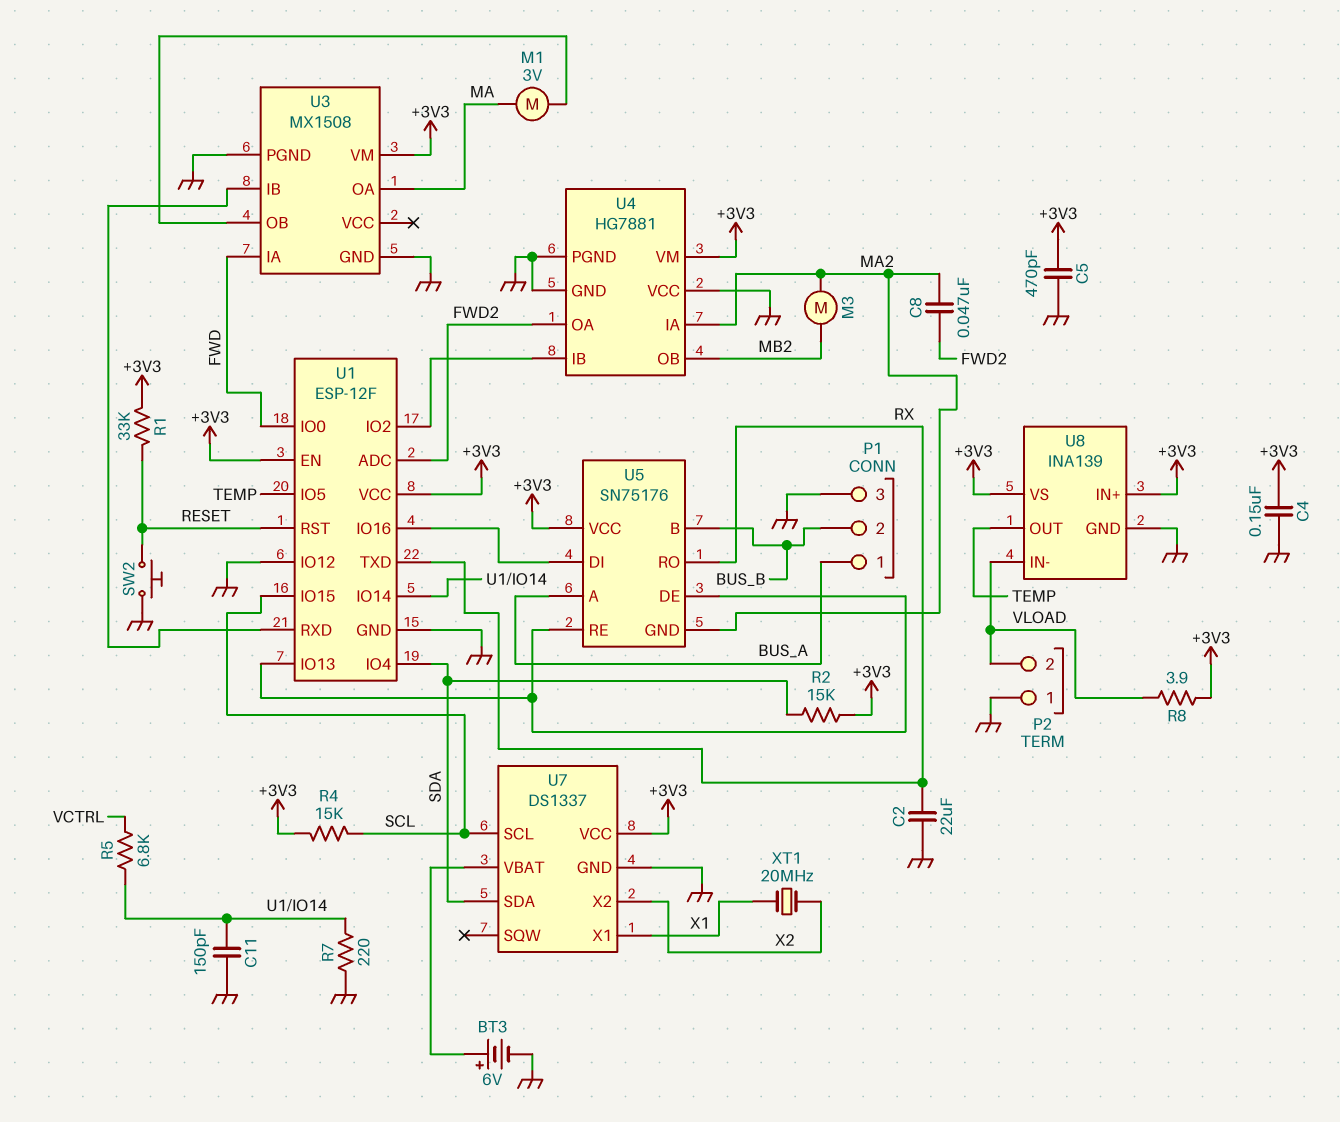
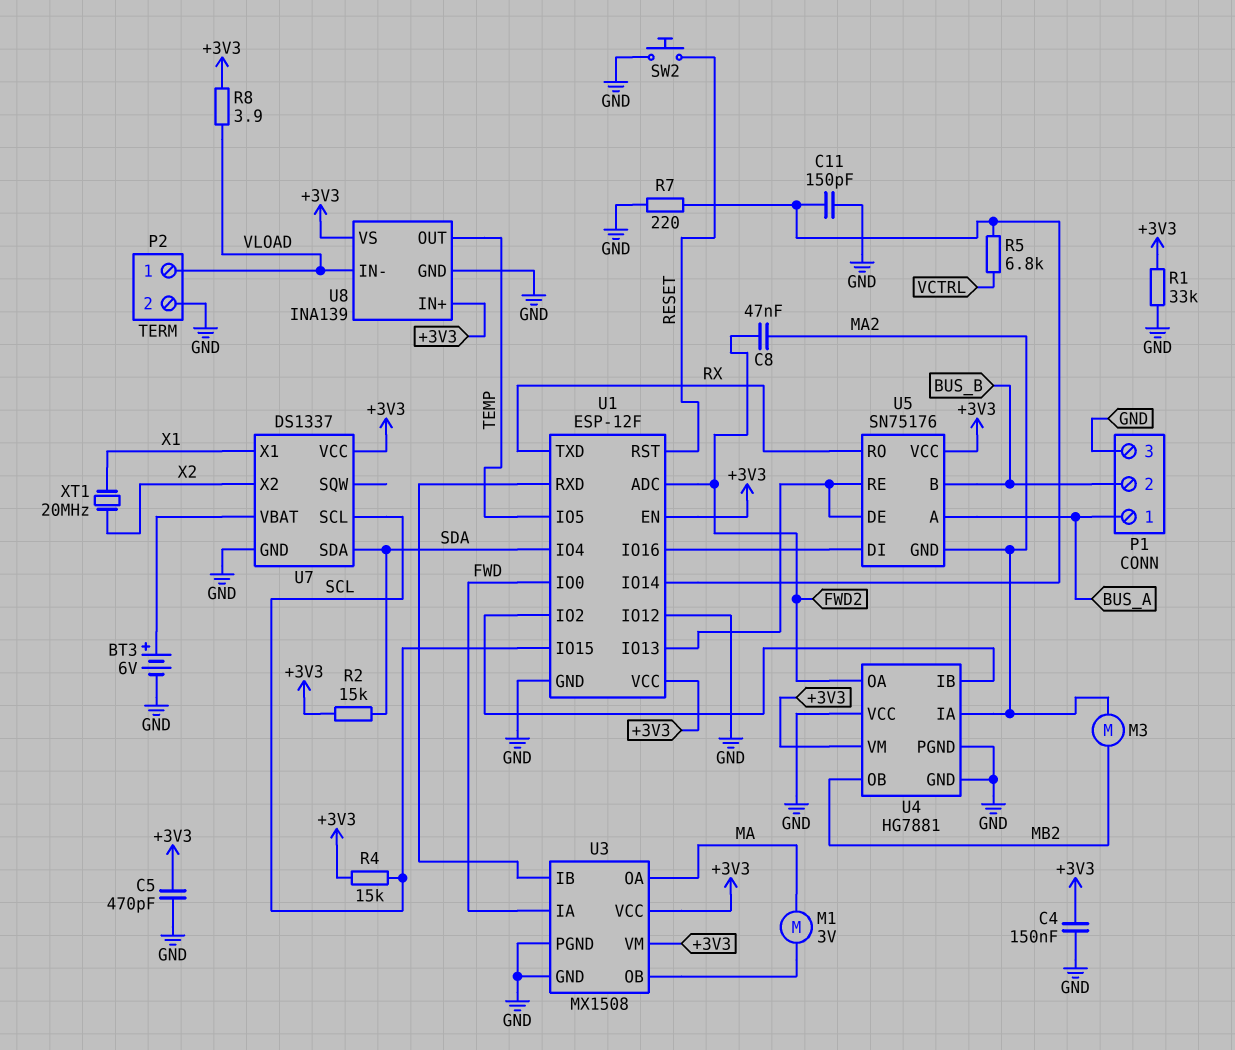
C2: 22uF (GND, RX) -> none
P2 pin 1: GND -> VLOAD
P2 pin 2: VLOAD -> GND
R1: 33k (+3V3, RESET) -> 33k (+3V3, GND)
U3 pin VCC: none -> +3V3

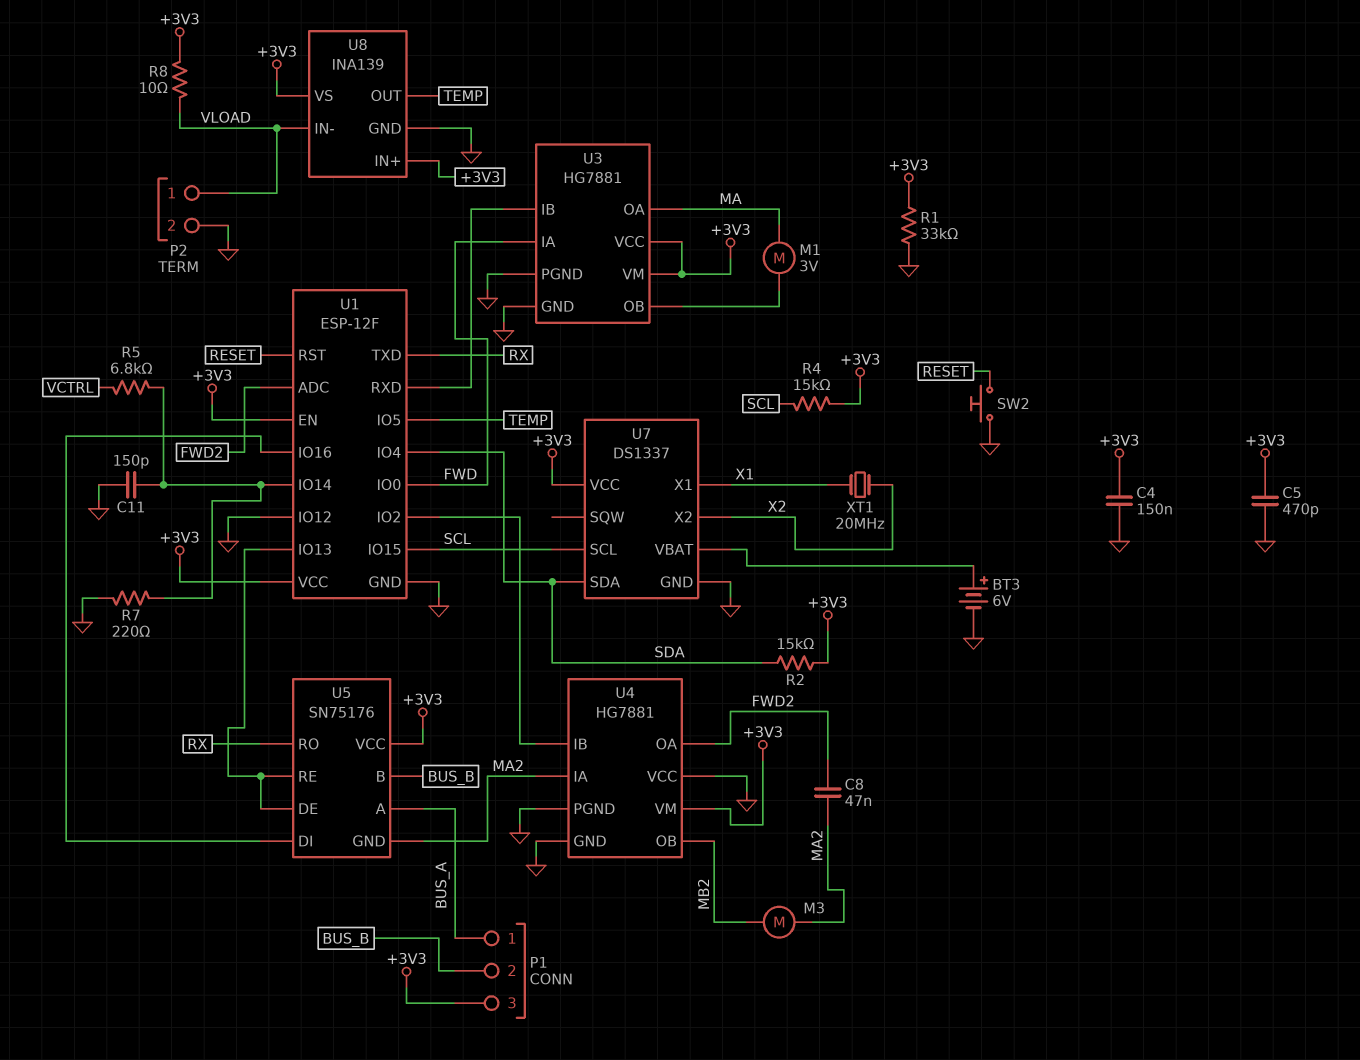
P1 pin 3: GND -> +3V3
R8: 3.9 (+3V3, VLOAD) -> 10 (+3V3, VLOAD)
U3: MX1508 -> HG7881

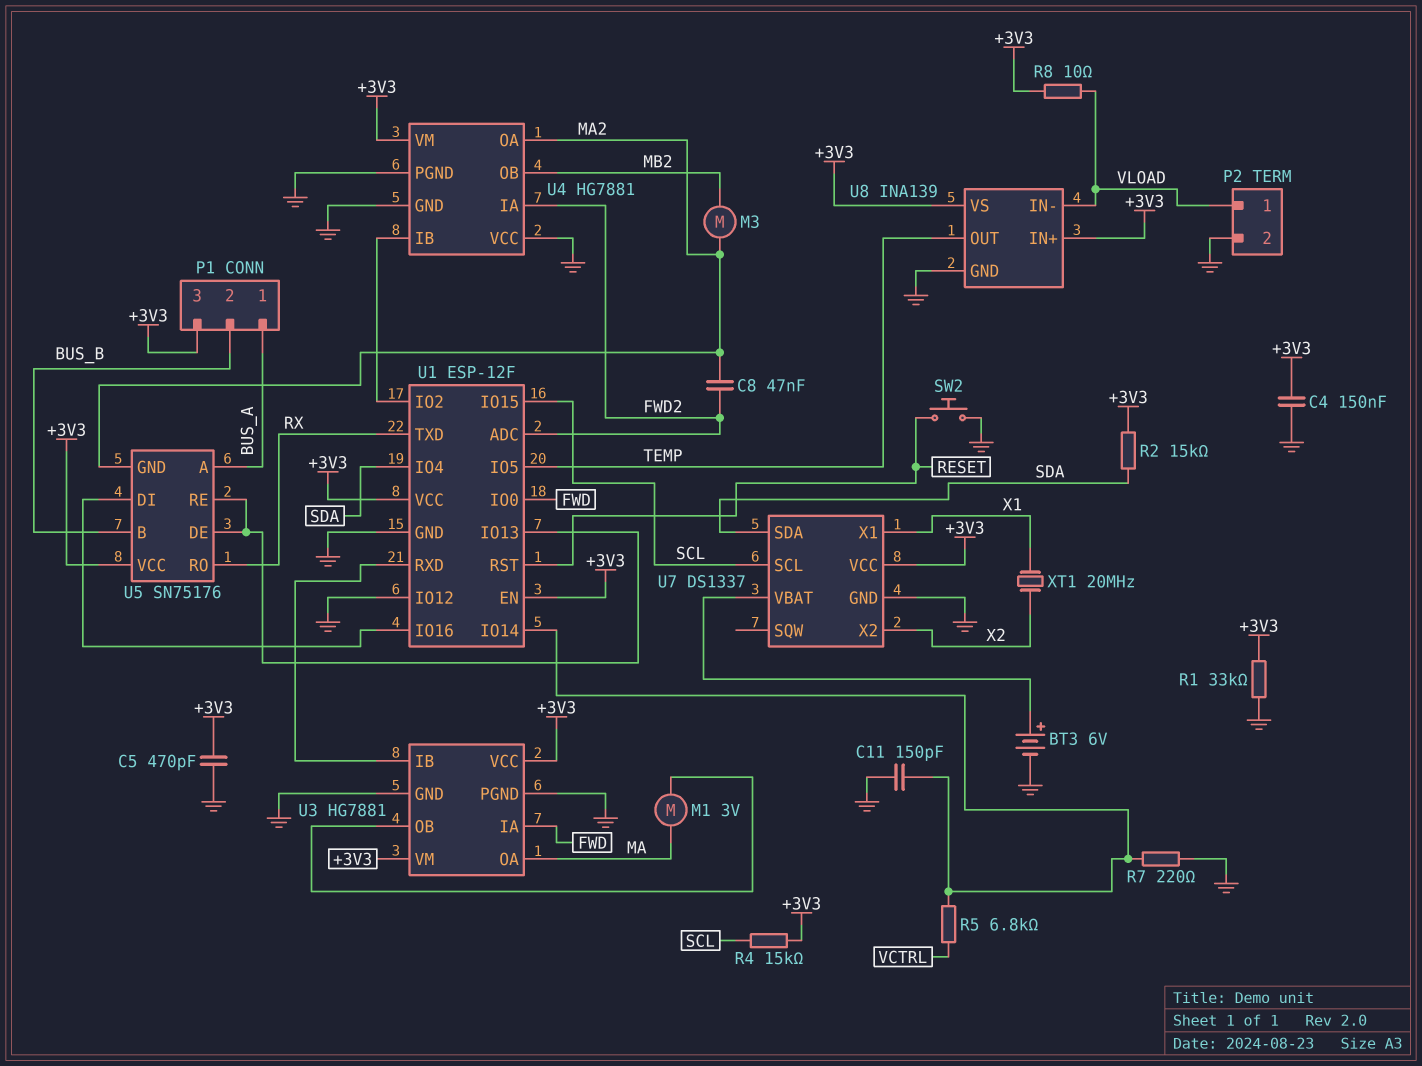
U4 pin IA: MA2 -> FWD2
U4 pin OA: FWD2 -> MA2

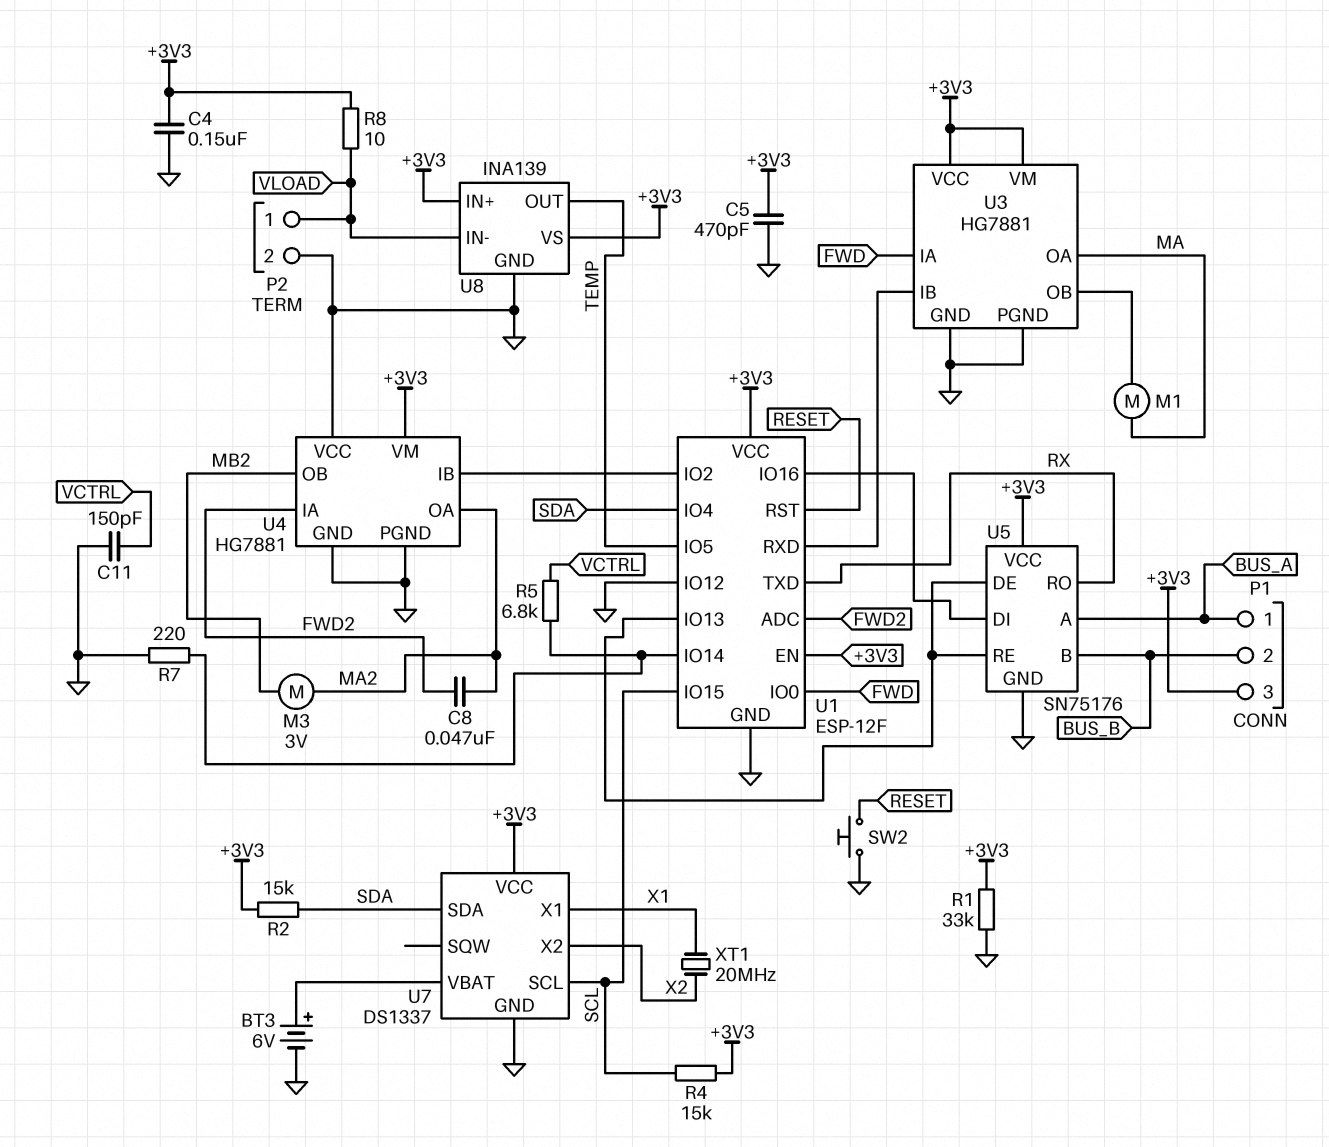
C11: 150pF (GND, U1/IO14) -> 150pF (GND, VCTRL)
M1: motor 3V (MA, U3/OB) -> motor (MA, U3/OB)
M3: motor (MA2, MB2) -> motor 3V (MA2, MB2)
U5 pin GND: MA2 -> GND

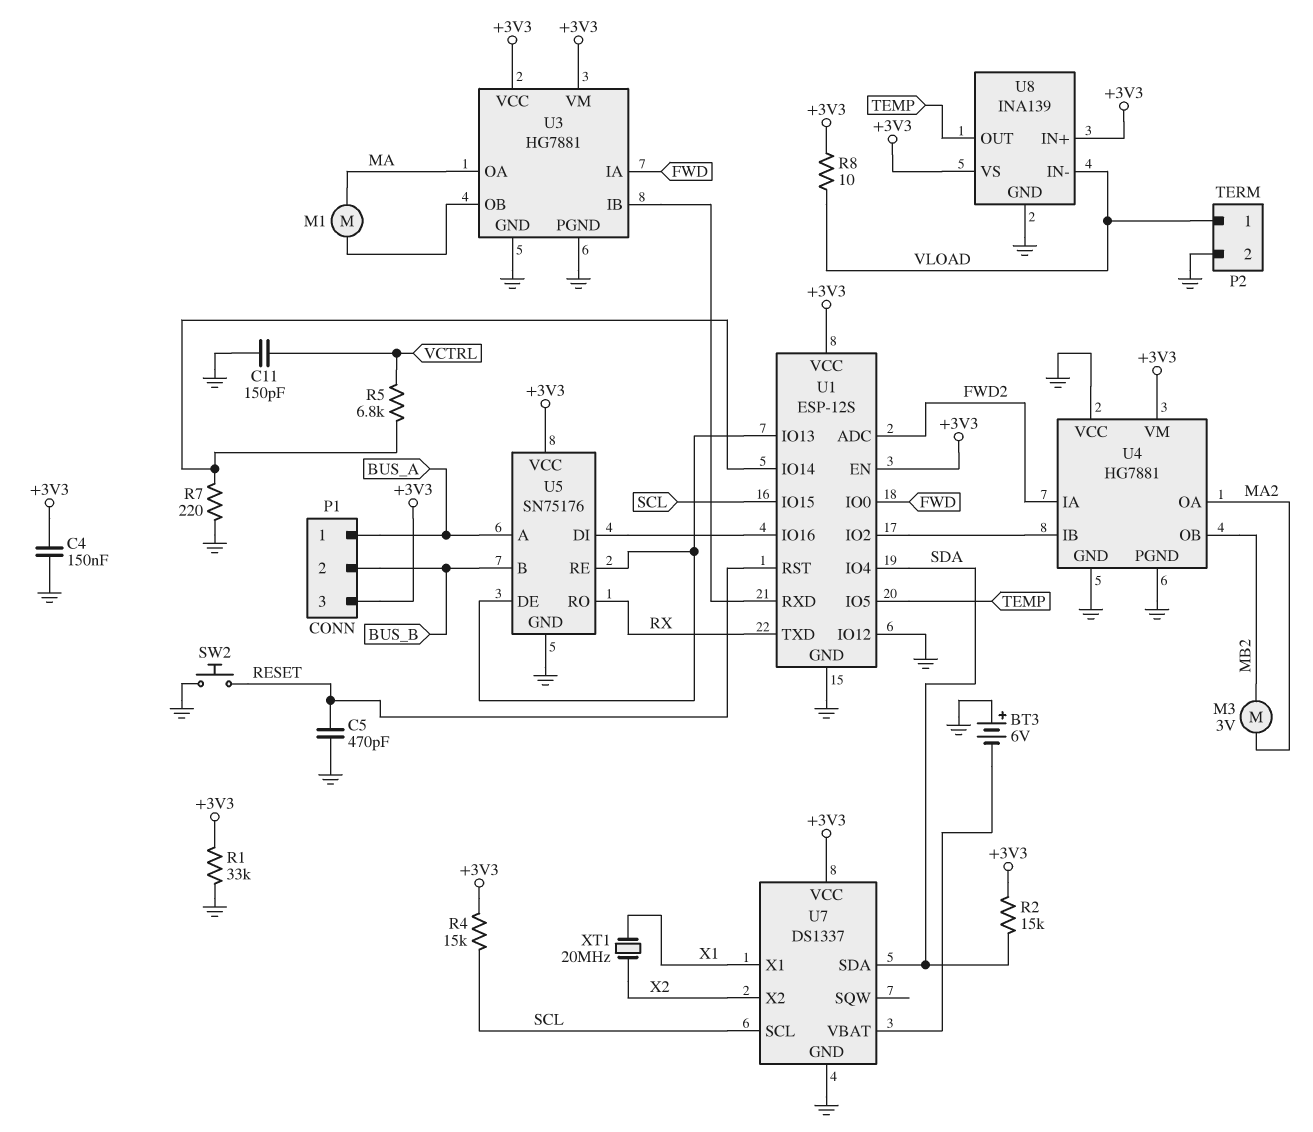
BT3: 6V (plus U7/VBAT, minus GND) -> 6V (plus GND, minus U7/VBAT)
C5: 470pF (+3V3, GND) -> 470pF (GND, RESET)
C8: 47nF (FWD2, MA2) -> none
U1: ESP-12F -> ESP-12S

